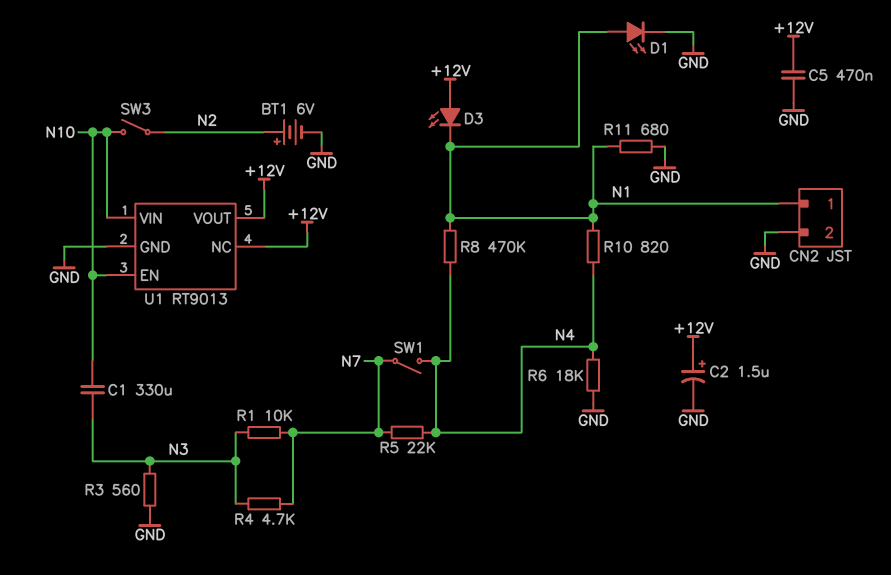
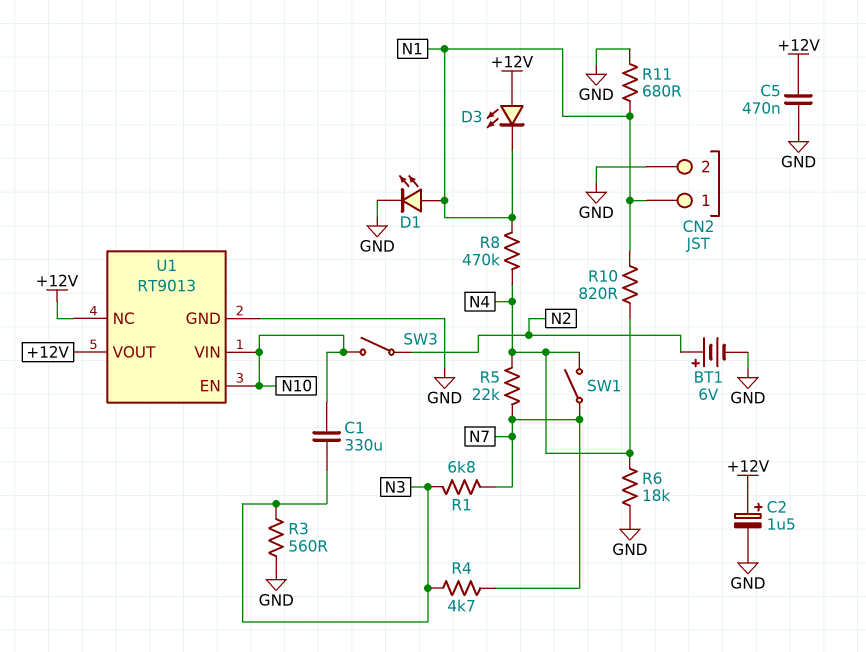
R1: 10k (N3, N7) -> 6.8k (N3, N7)

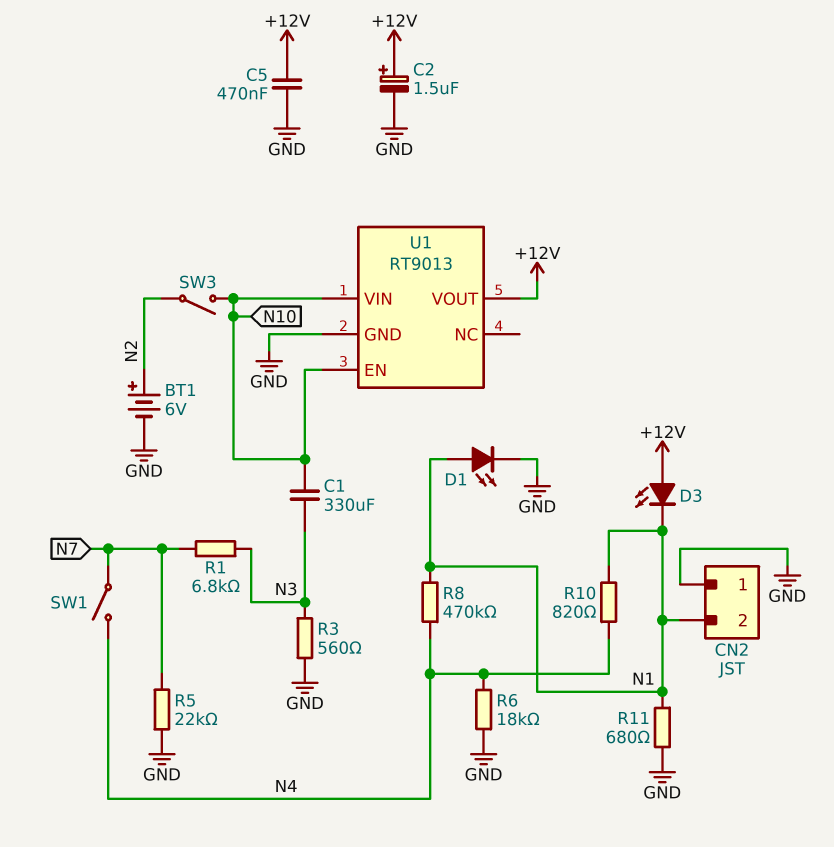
CN2 pin 1: N1 -> GND
CN2 pin 2: GND -> N1
R4: 4.7k (N3, N7) -> none
R5: 22k (N4, N7) -> 22k (GND, N7)
U1 pin NC: +12V -> none

